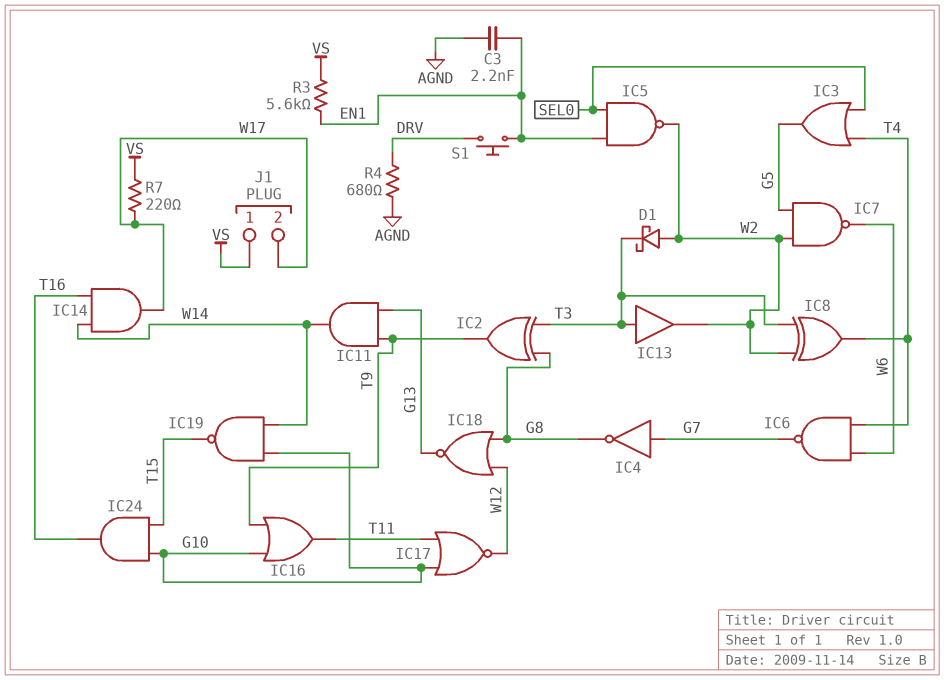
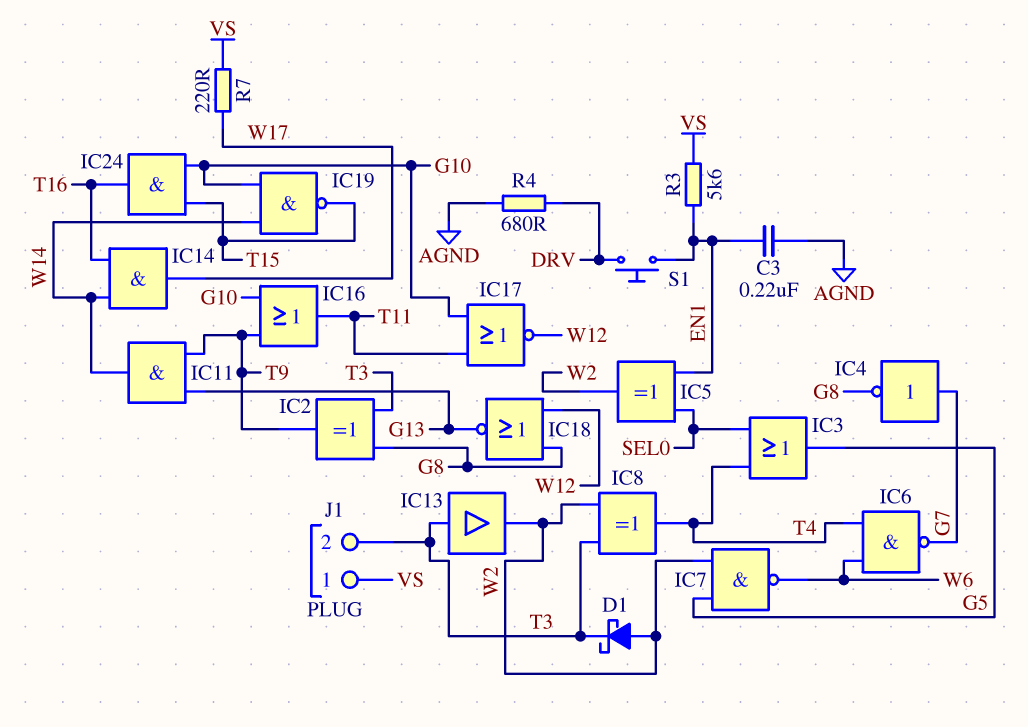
C3: 2.2nF (AGND, EN1) -> 220nF (AGND, EN1)
IC5: NAND (in EN1, in SEL0, out W2) -> XOR (in EN1, in SEL0, out W2)
J1 pin 2: W17 -> T3

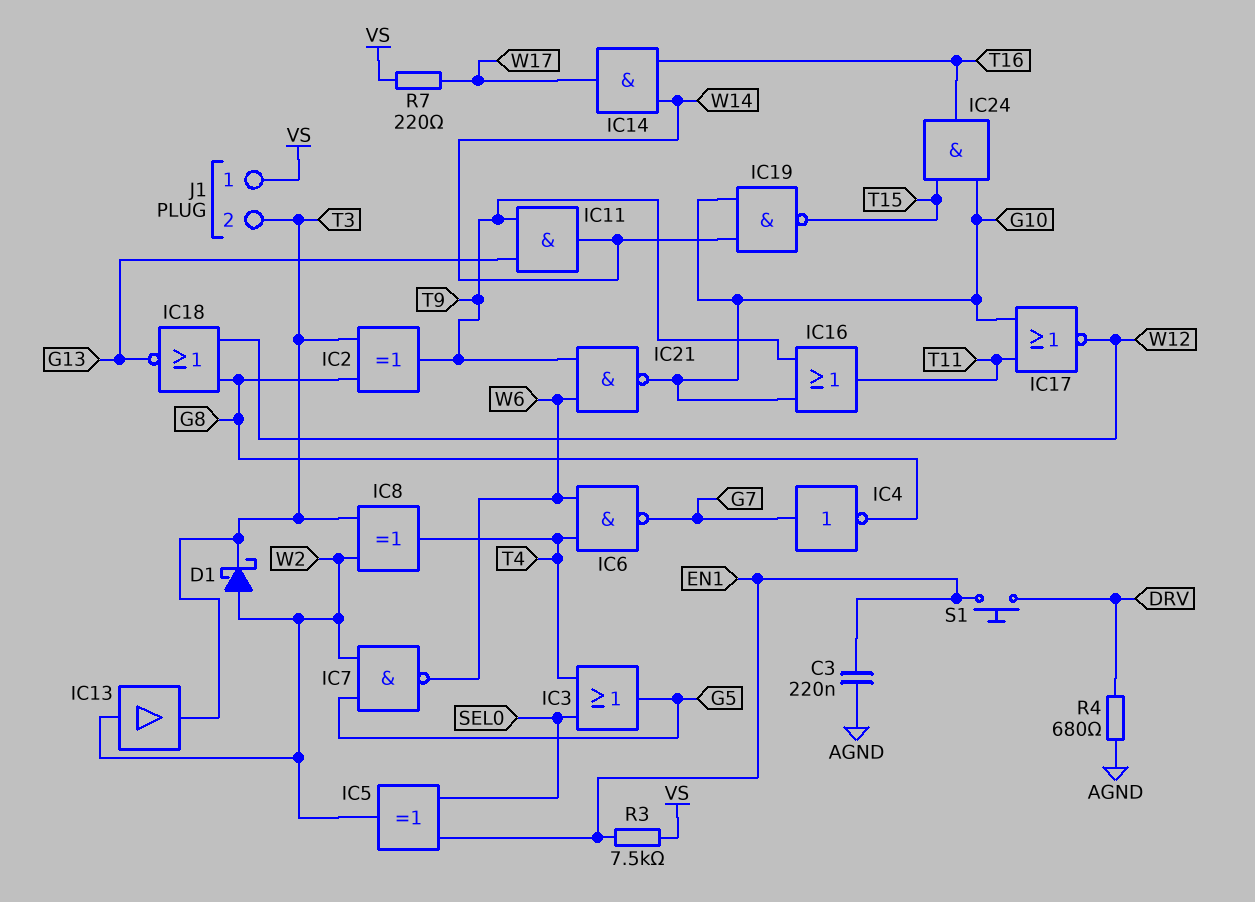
IC13: buffer (in T3, out W2) -> buffer (in W2, out T3)
IC21: none -> NAND (in T9, in W6, out G10)
R3: 5.6k (EN1, VS) -> 7.5k (EN1, VS)

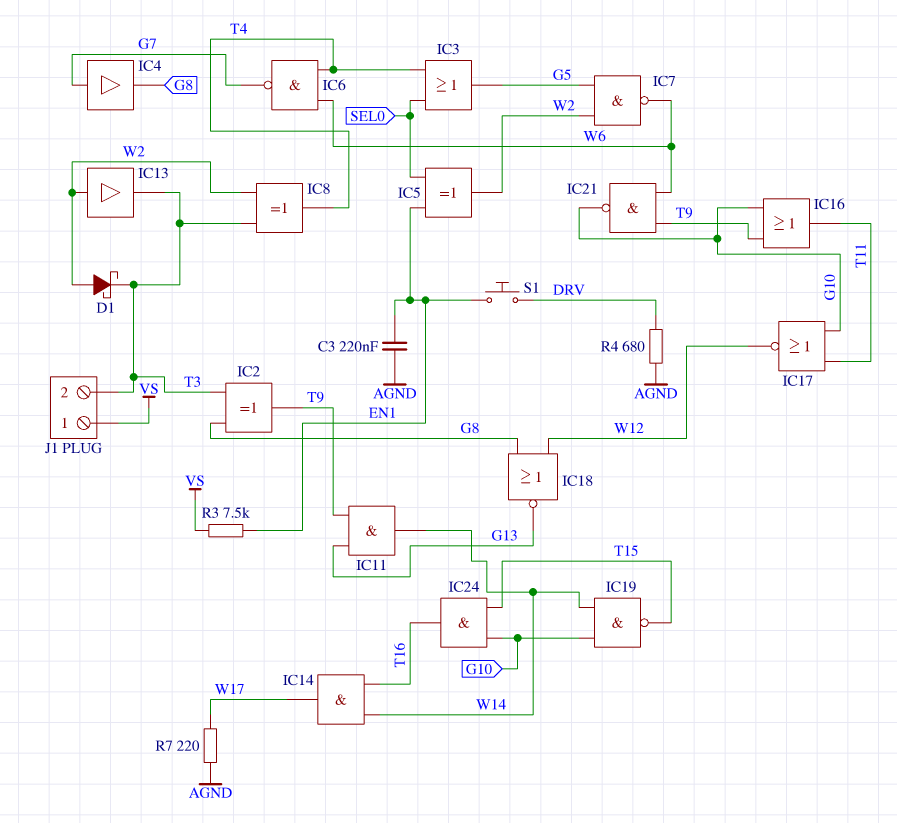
IC4: NOT (in G7, out G8) -> buffer (in G7, out G8)
R7: 220 (VS, W17) -> 220 (AGND, W17)

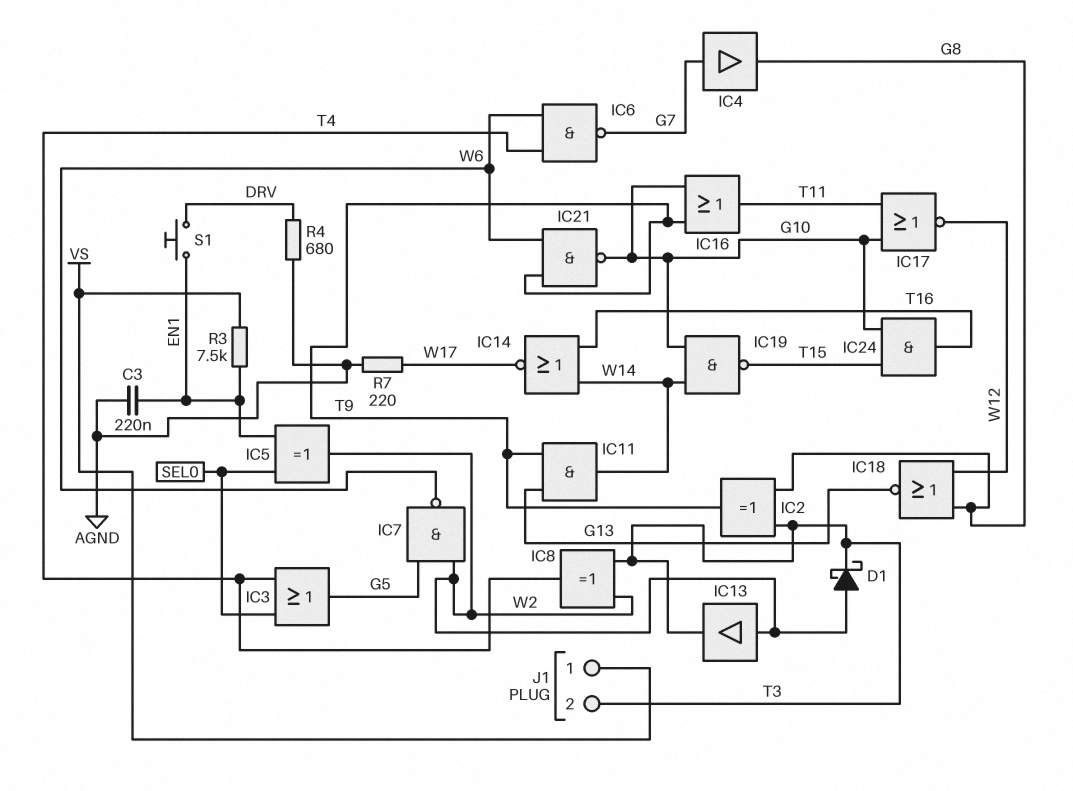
IC14: AND (in T16, in W14, out W17) -> NOR (in T16, in W14, out W17)

